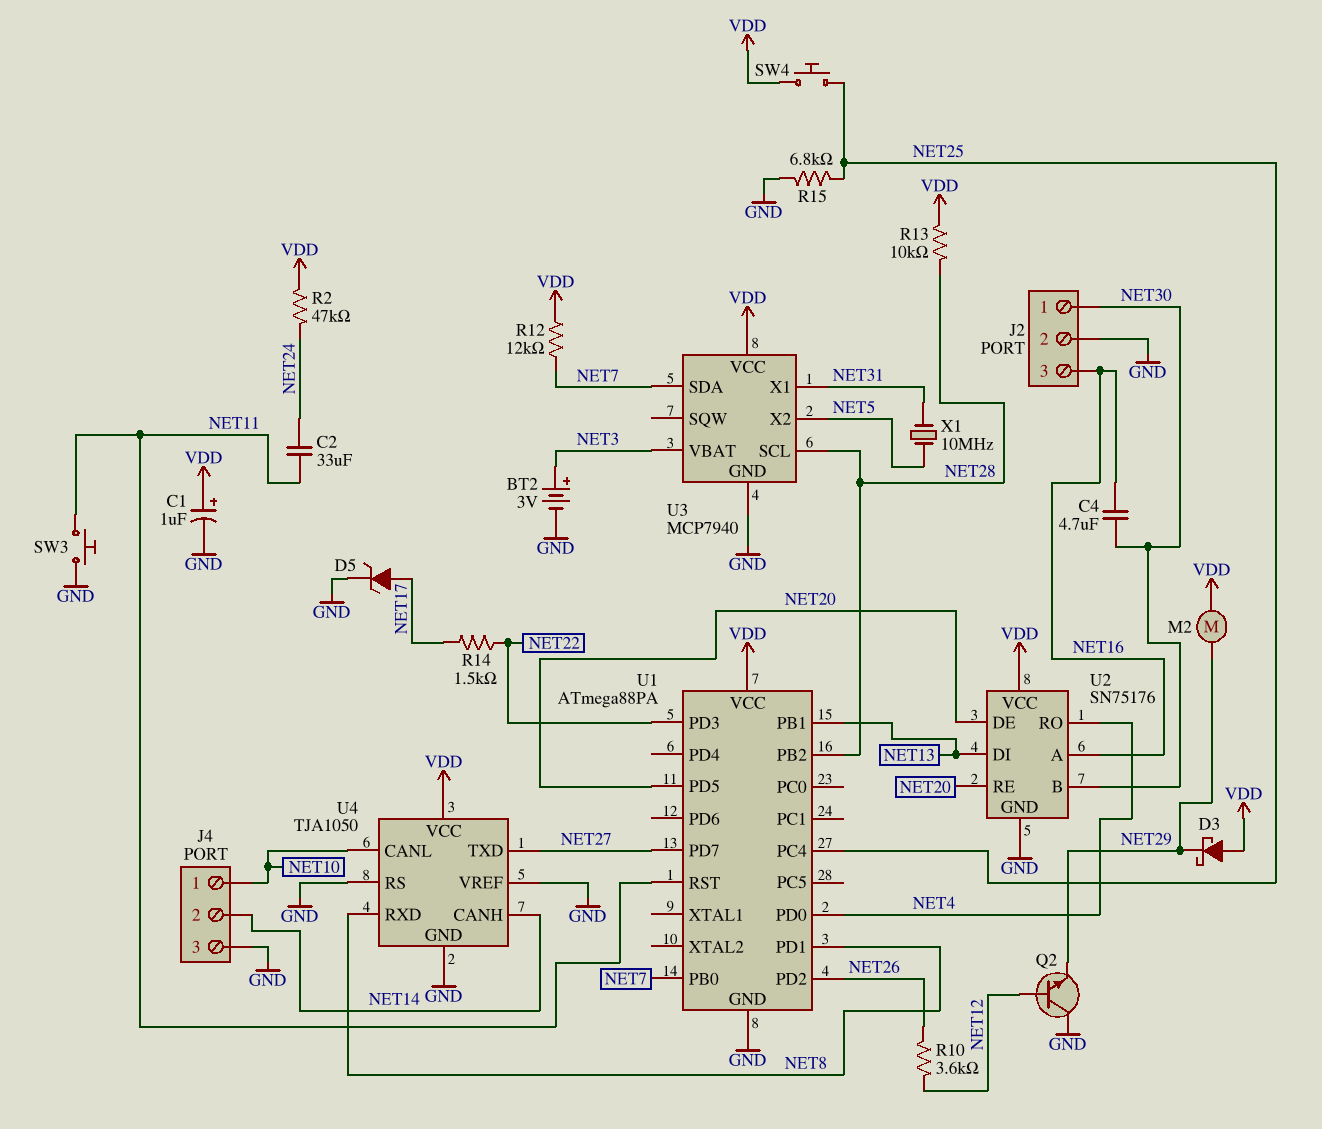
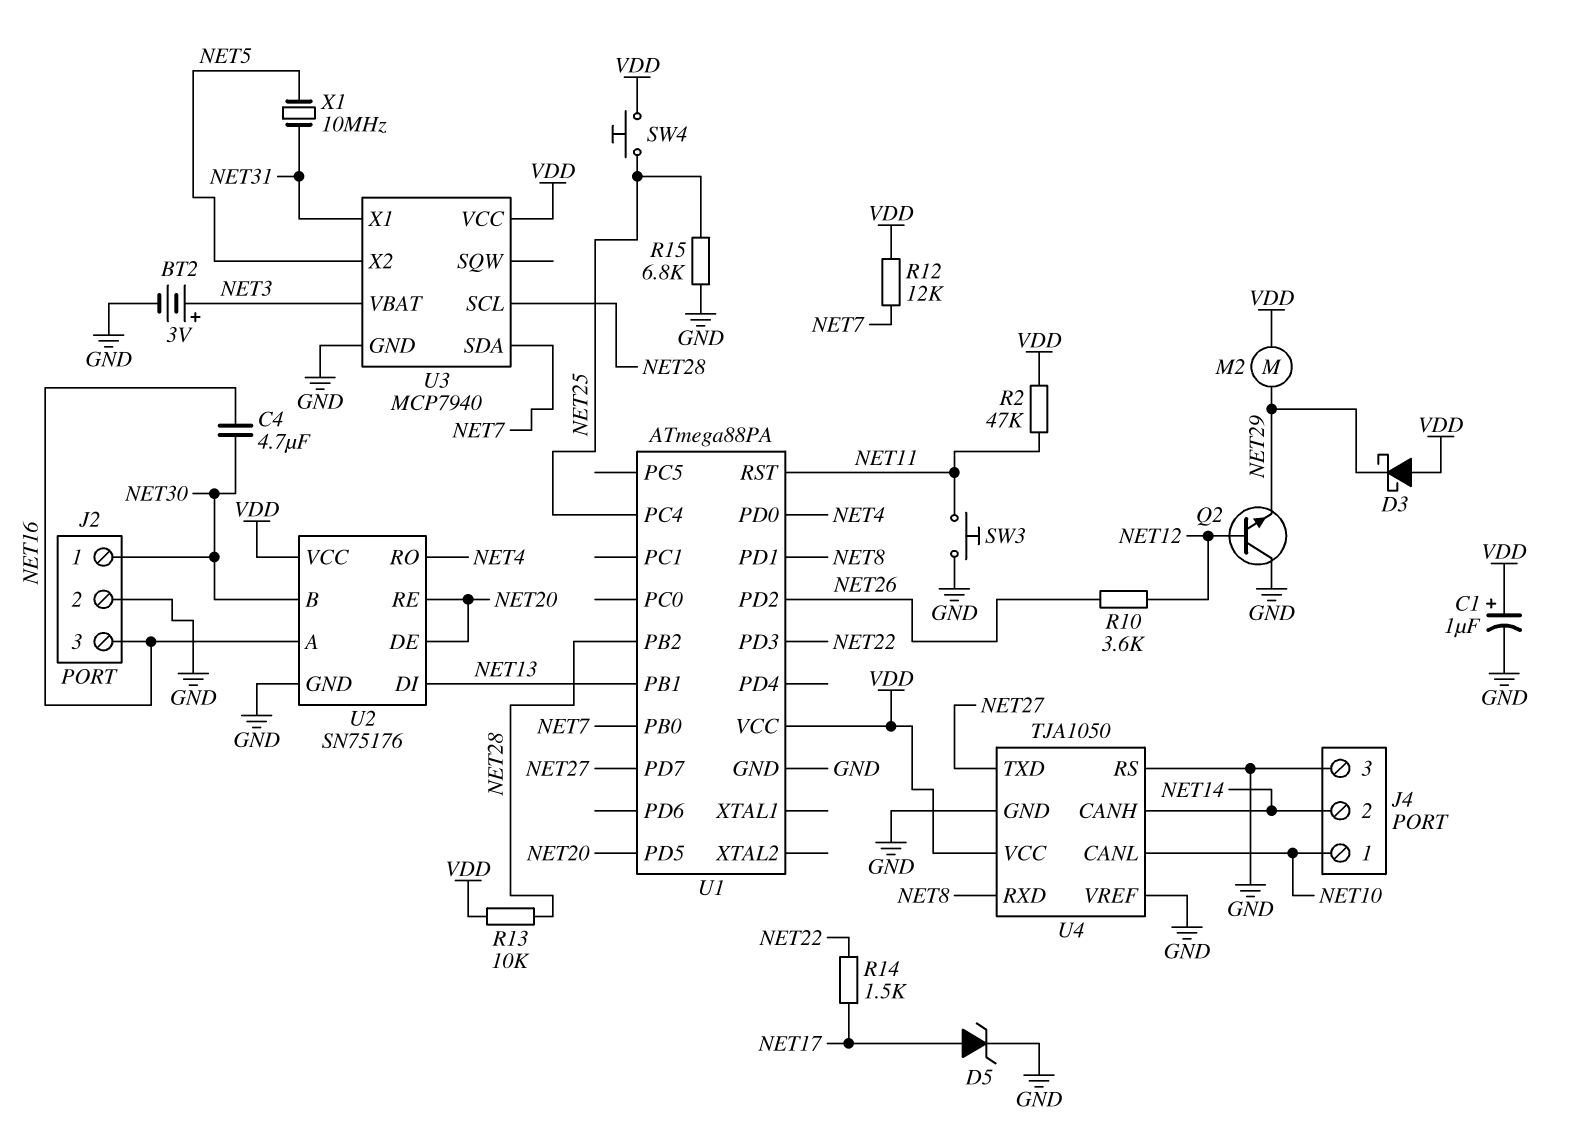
C2: 33uF (NET11, NET24) -> none
R2: 47k (NET24, VDD) -> 47k (NET11, VDD)

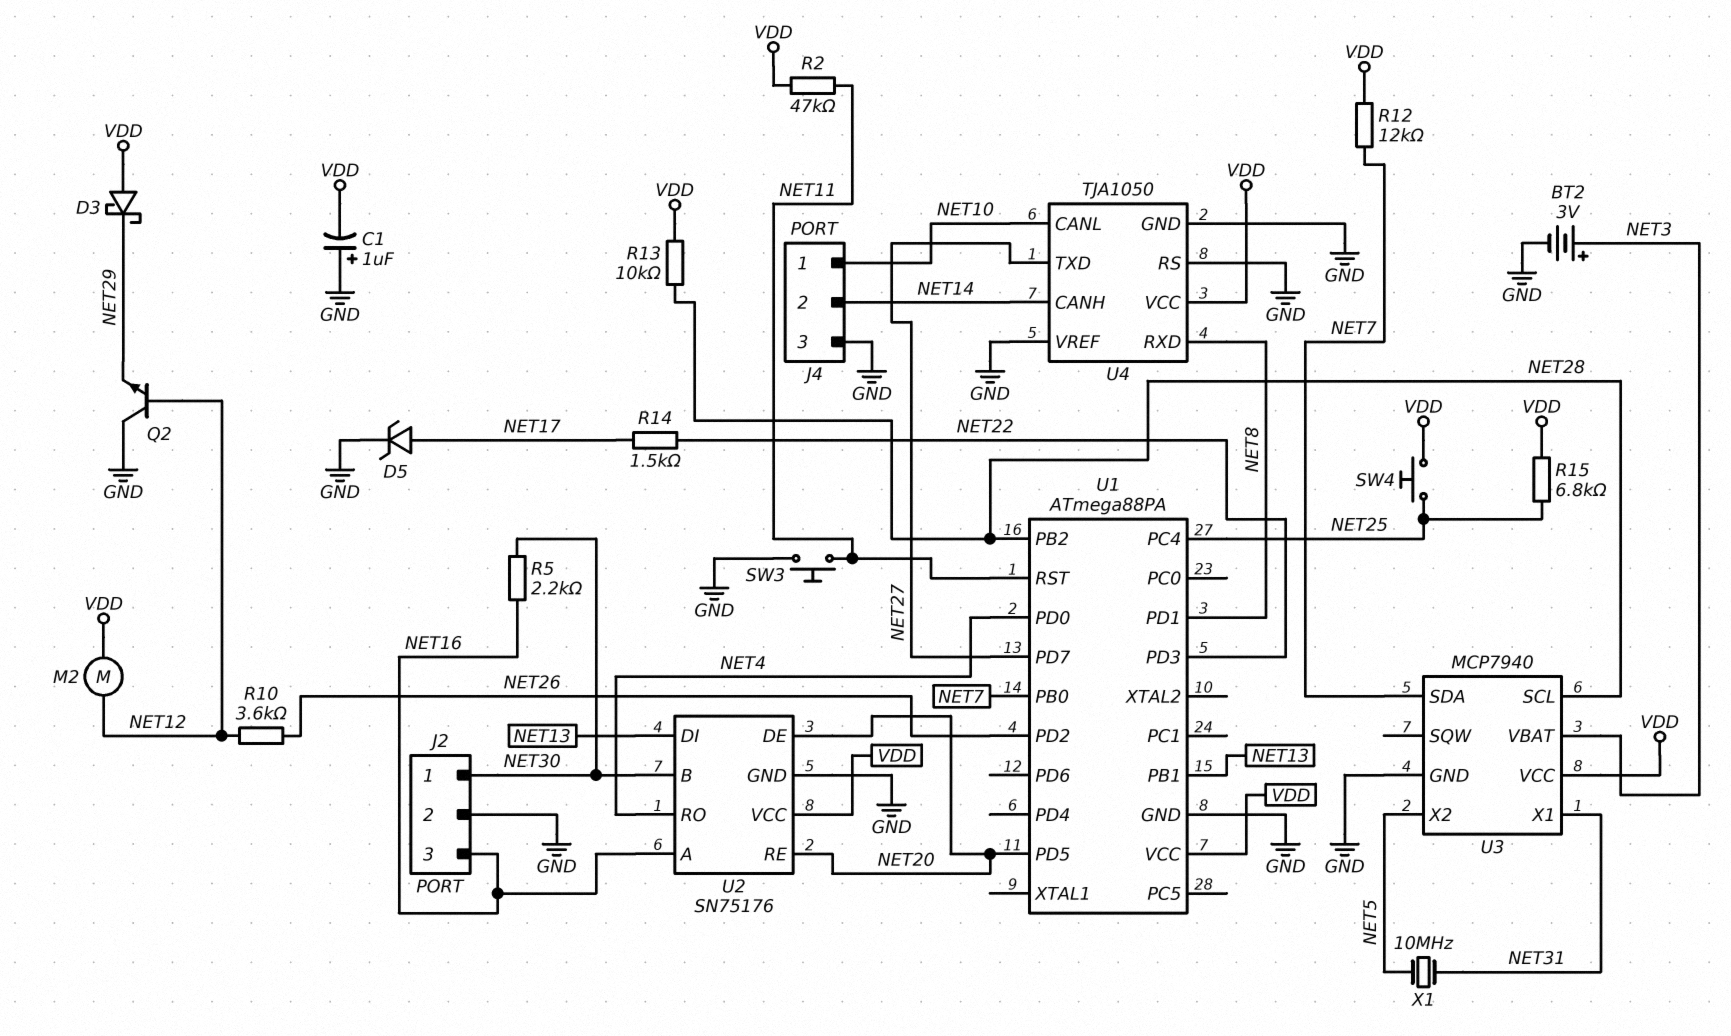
C1: 1uF (plus VDD, minus GND) -> 1uF (plus GND, minus VDD)
C4: 4.7uF (NET16, NET30) -> none
M2: motor (NET29, VDD) -> motor (NET12, VDD)
R5: none -> 2.2k (NET16, NET30)
R15: 6.8k (GND, NET25) -> 6.8k (NET25, VDD)

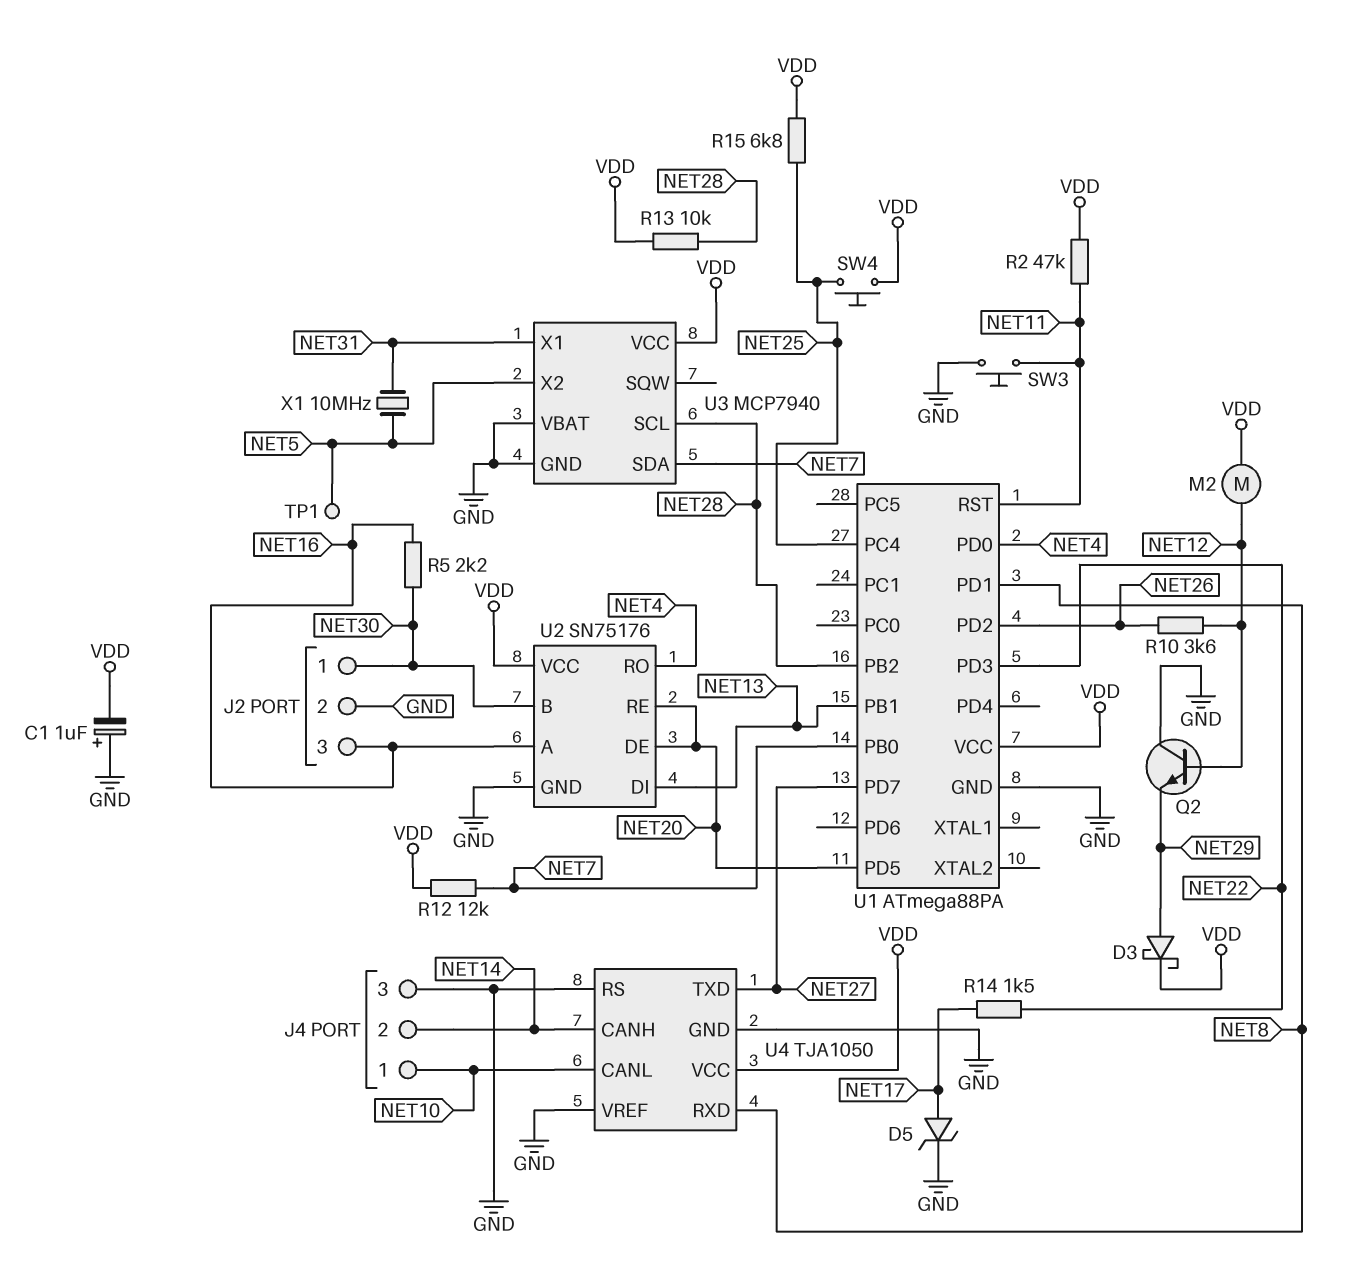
BT2: 3V (plus NET3, minus GND) -> none
D3: schottky (A VDD, K NET29) -> schottky (A NET29, K VDD)
TP1: none -> test point (NET5)
U3 pin VBAT: NET3 -> GND

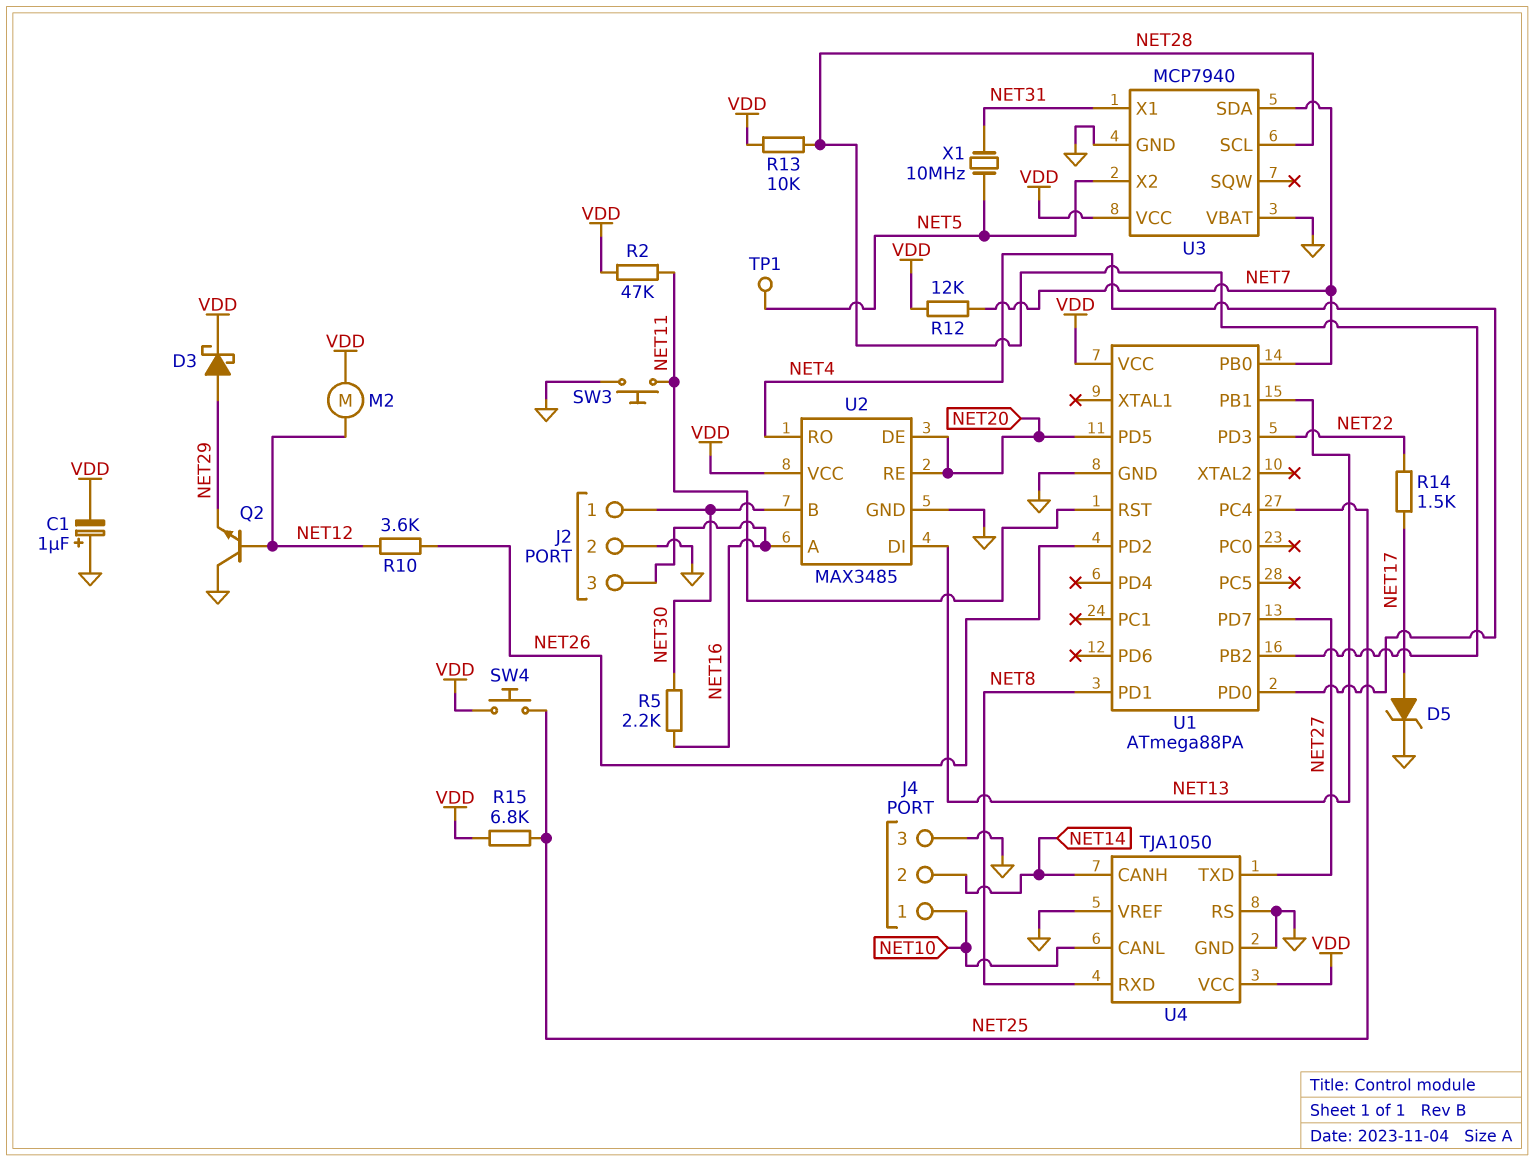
U2: SN75176 -> MAX3485

